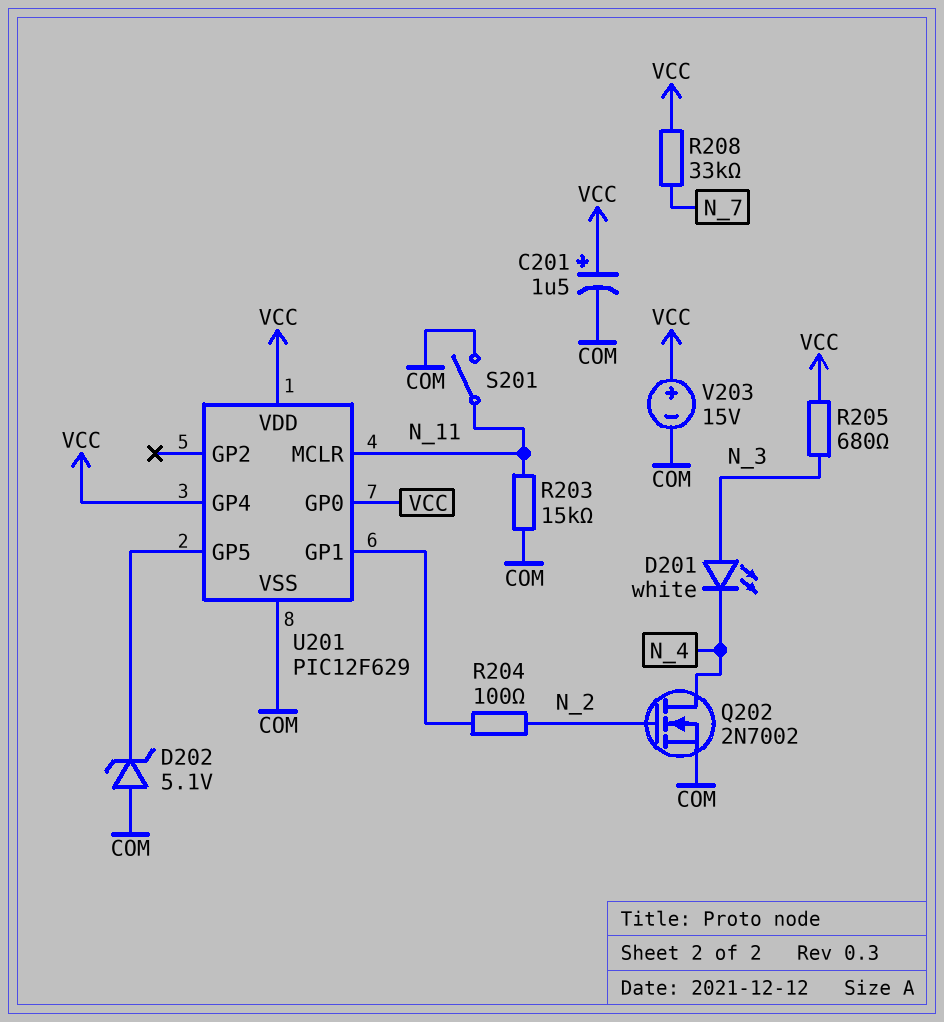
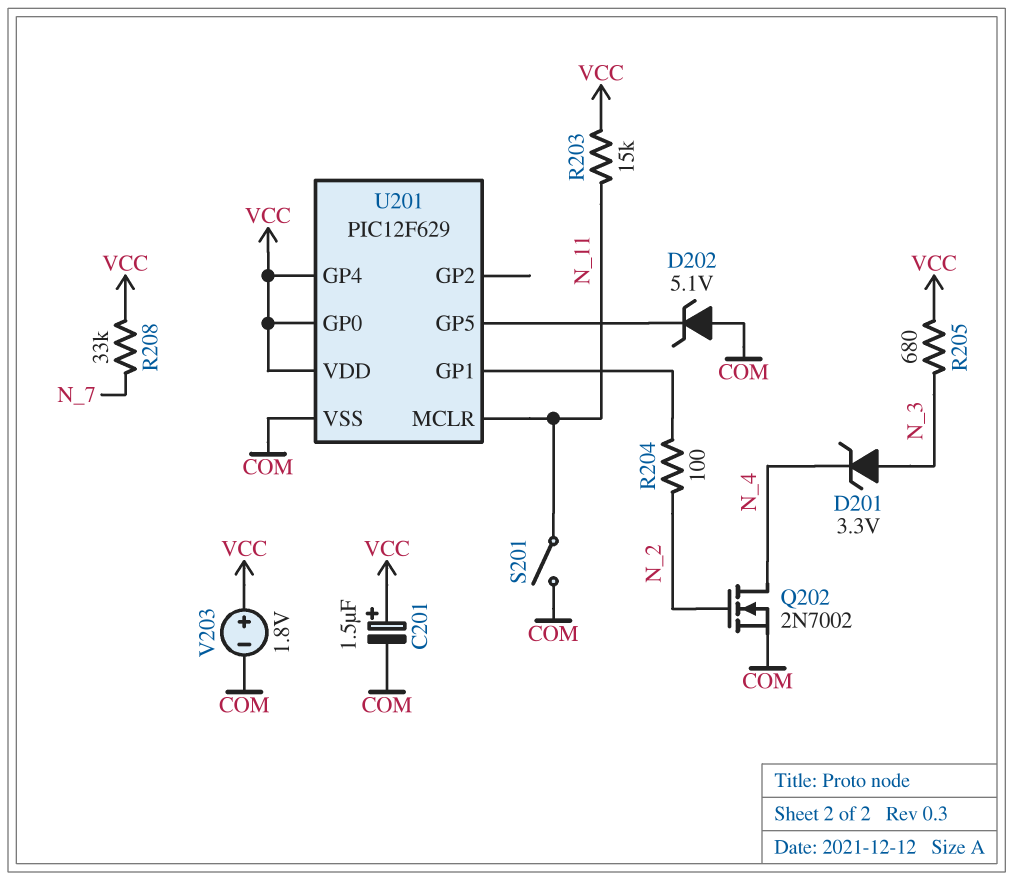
D201: LED white (A N_3, K N_4) -> zener 3.3V (A N_3, K N_4)
R203: 15k (COM, N_11) -> 15k (N_11, VCC)
V203: 15V (plus VCC, minus COM) -> 1.8V (plus VCC, minus COM)

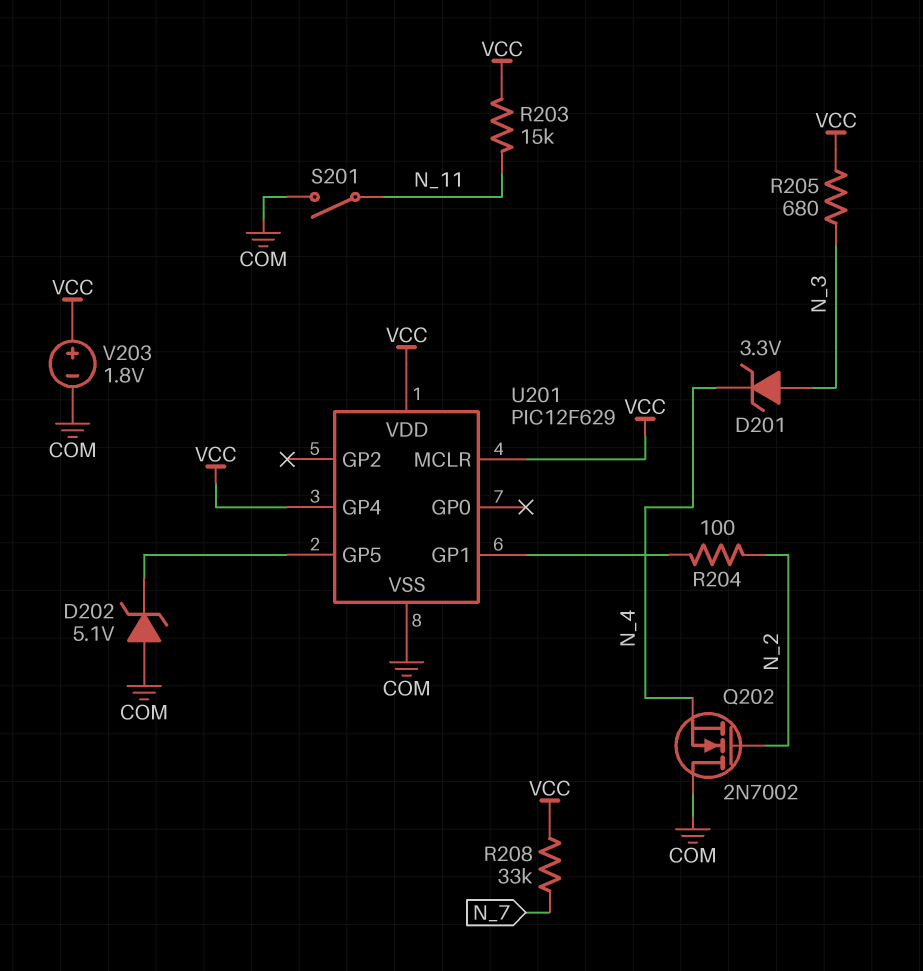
C201: 1.5uF (plus VCC, minus COM) -> none
Q202: NMOS 2N7002 (G N_2, D N_4, S COM) -> NMOS 2N7002 (G N_2, D COM, S N_4)
U201 pin GP0: VCC -> none
U201 pin MCLR: N_11 -> VCC

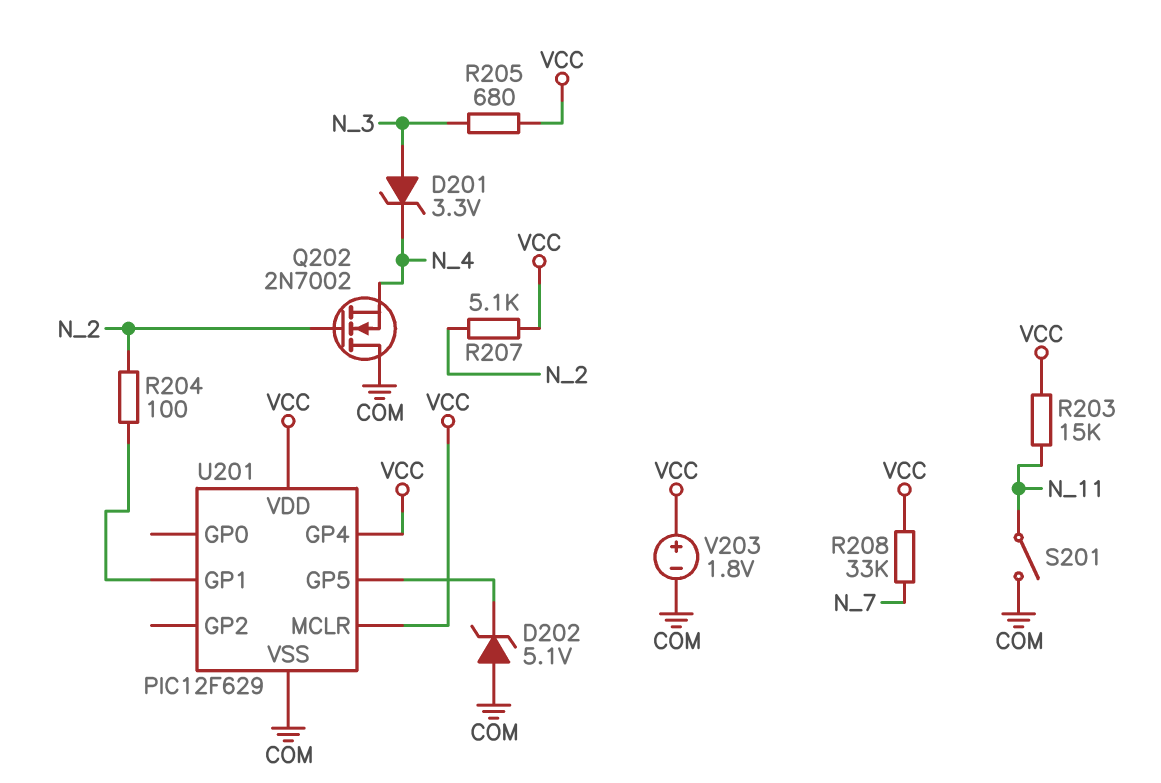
R207: none -> 5.1k (N_2, VCC)

